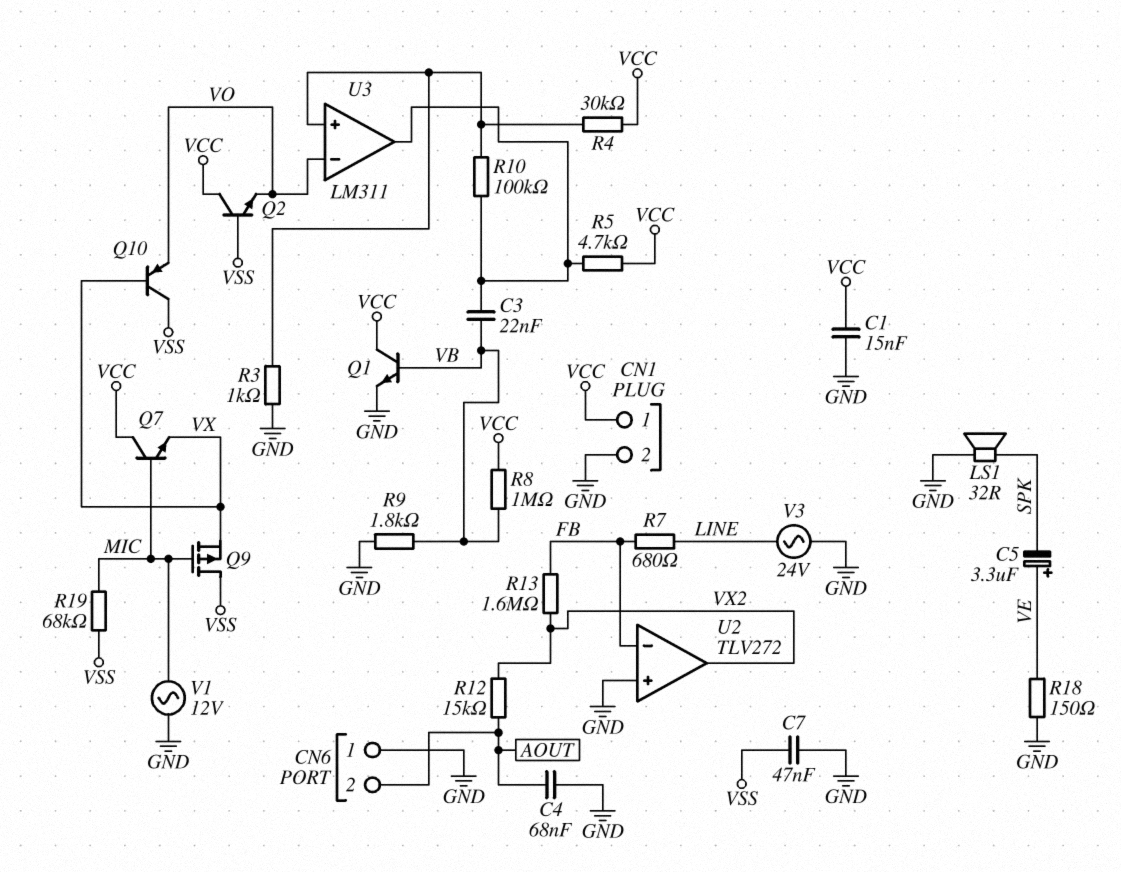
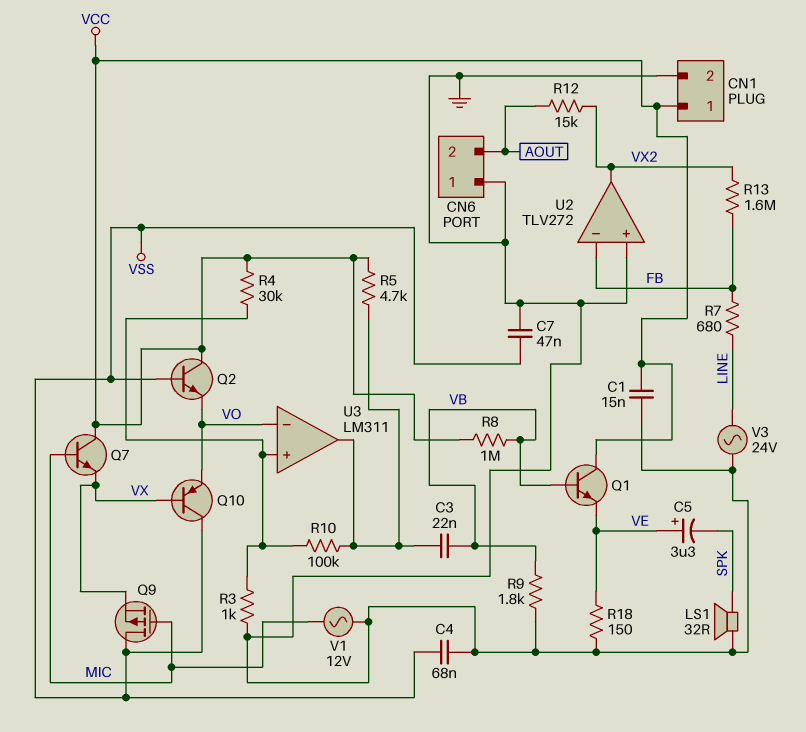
C4: 68nF (AOUT, GND) -> 68nF (GND, VSS)
Q1: NPN (B VB, C VCC, E GND) -> NPN (B VB, C VCC, E VE)
R19: 68k (MIC, VSS) -> none

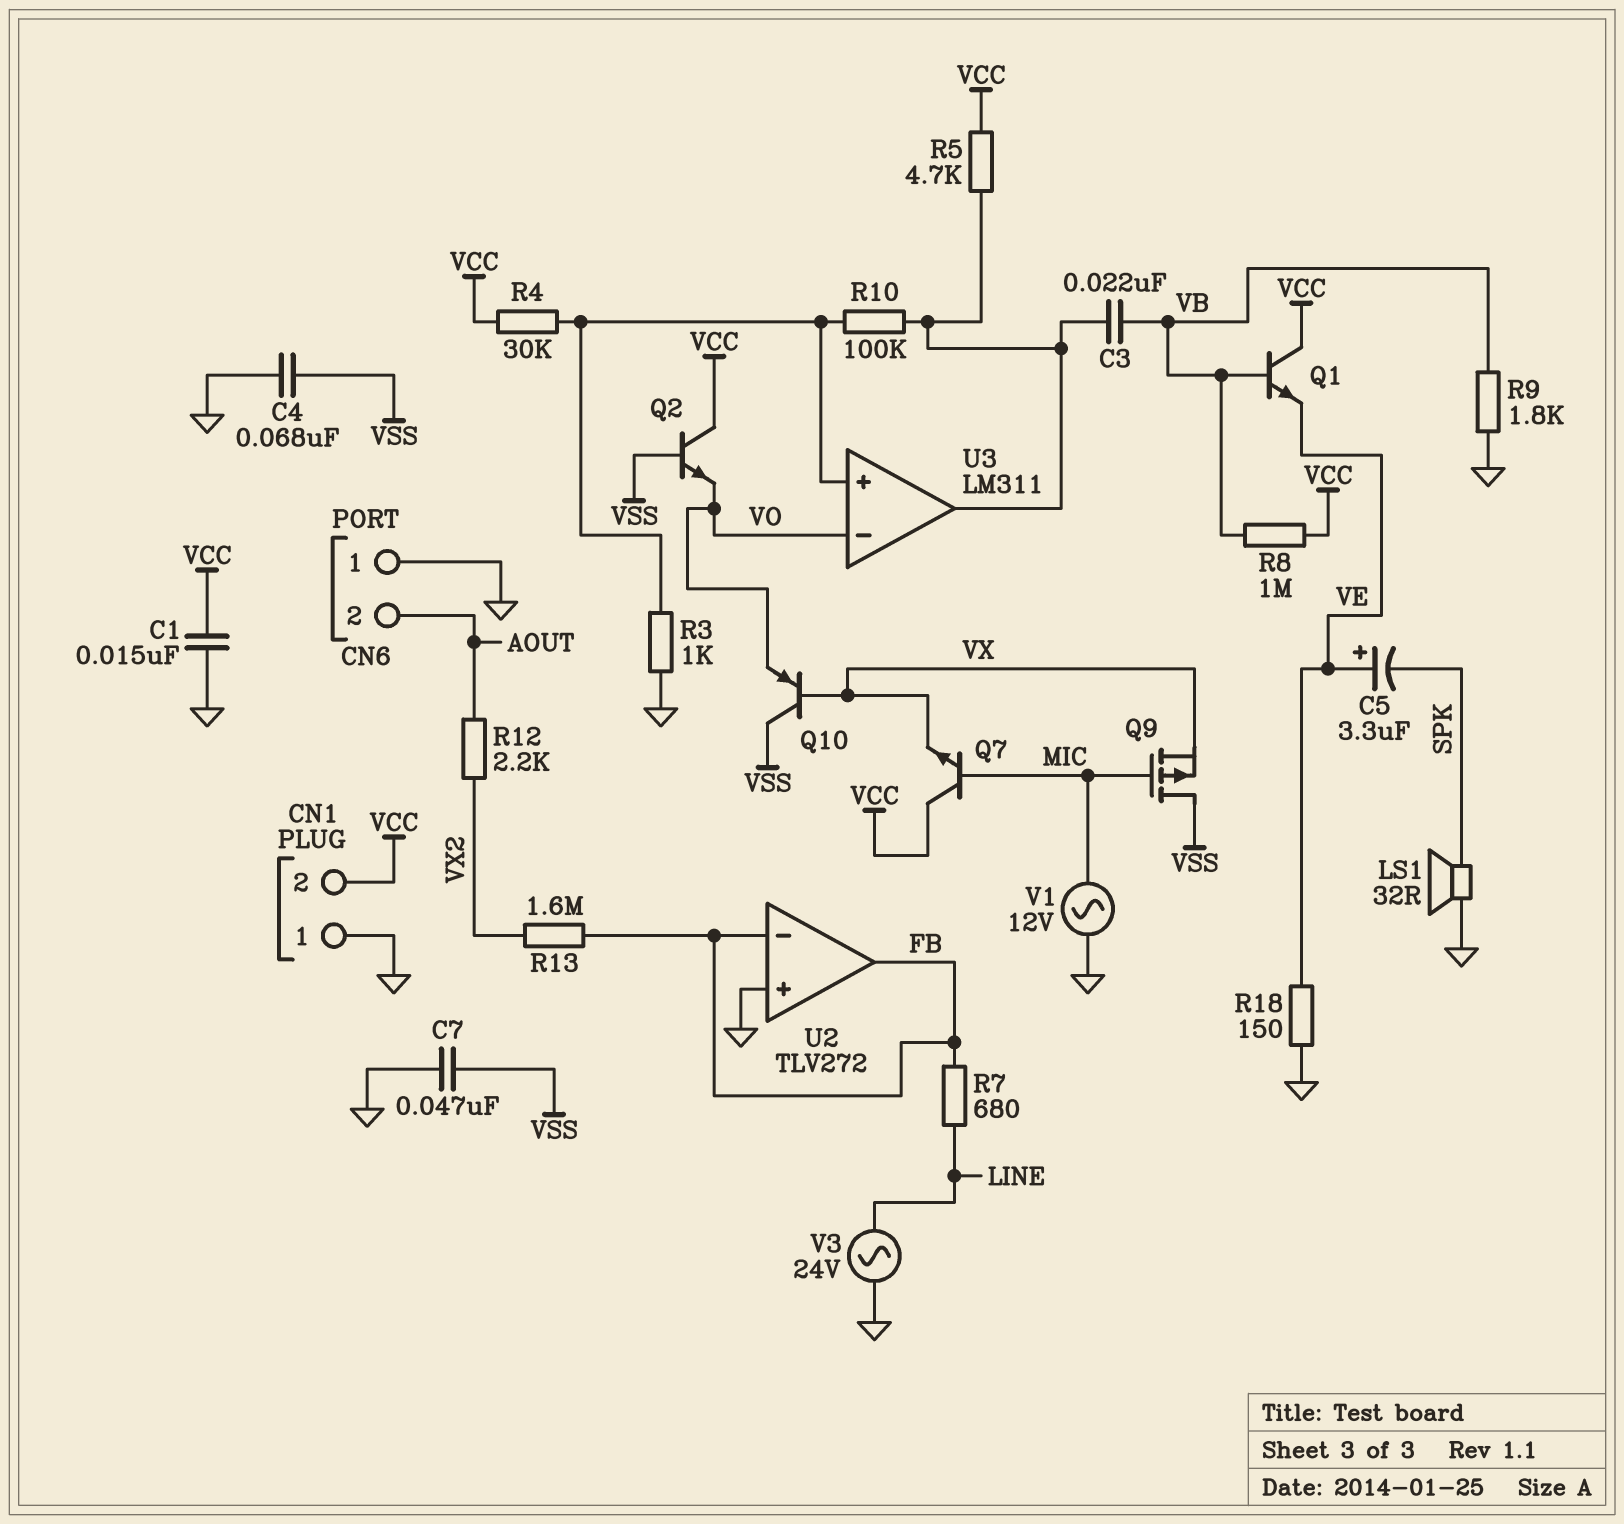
CN1 pin 1: VCC -> GND
CN1 pin 2: GND -> VCC
R12: 15k (AOUT, VX2) -> 2.2k (AOUT, VX2)
U2 pin out: VX2 -> FB

